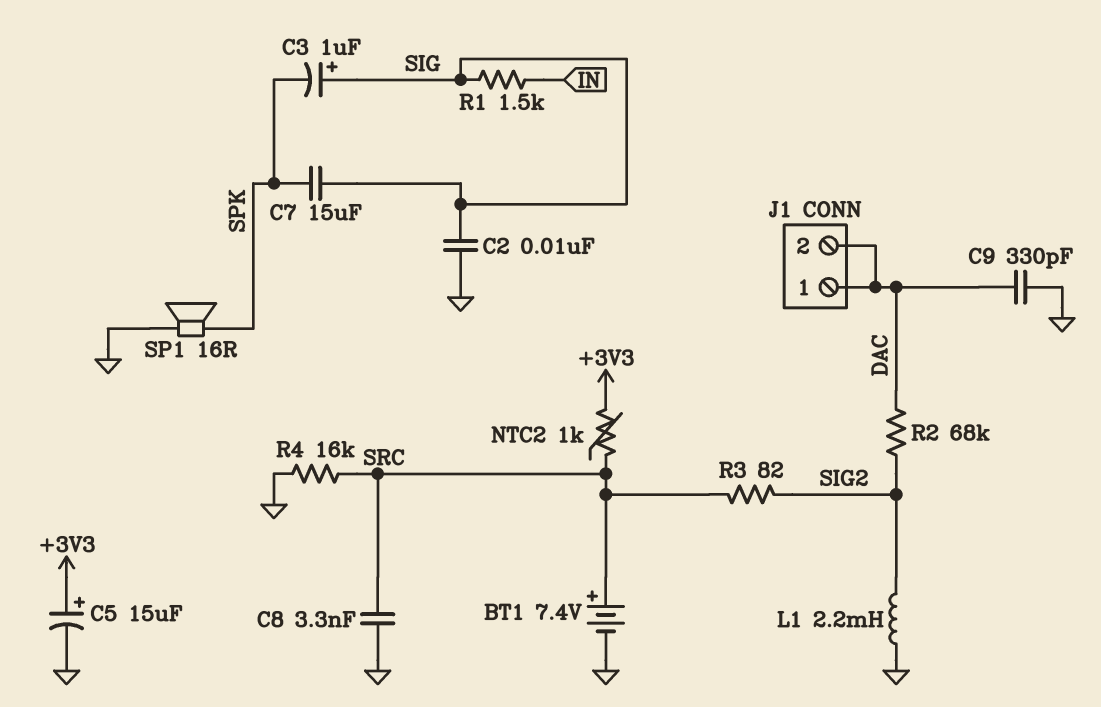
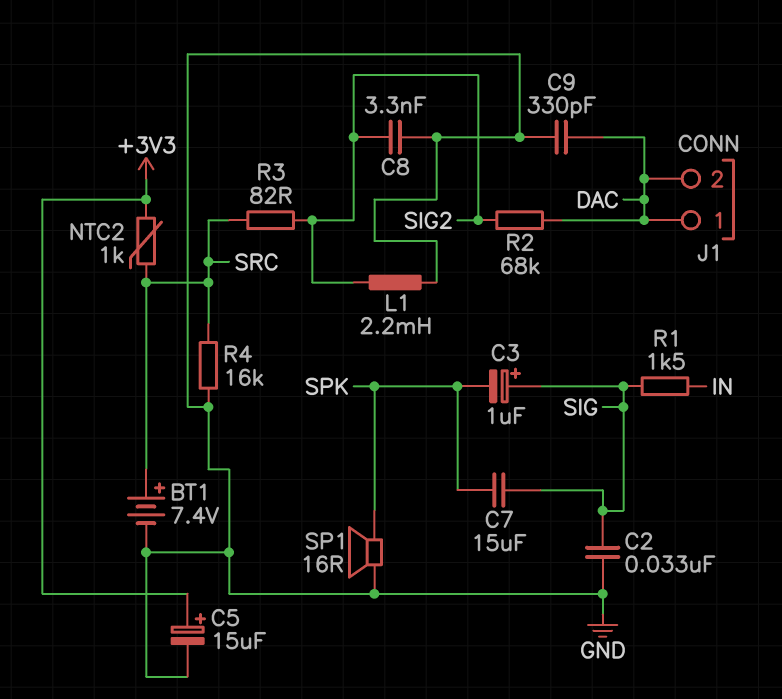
C2: 10nF (GND, SIG) -> 33nF (GND, SIG)
C8: 3.3nF (GND, SRC) -> 3.3nF (GND, SIG2)

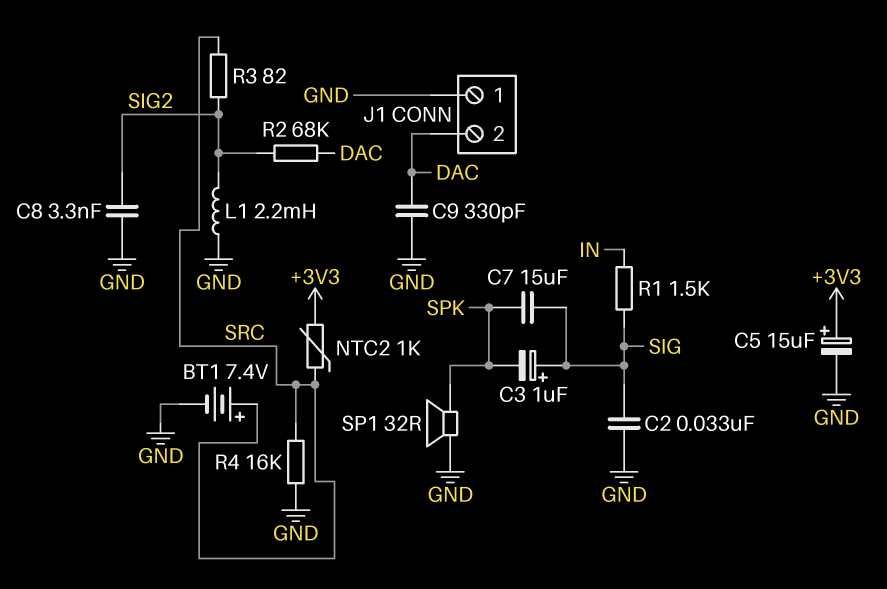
J1 pin 1: DAC -> GND
SP1: speaker 16R (GND, SPK) -> speaker 32R (GND, SPK)

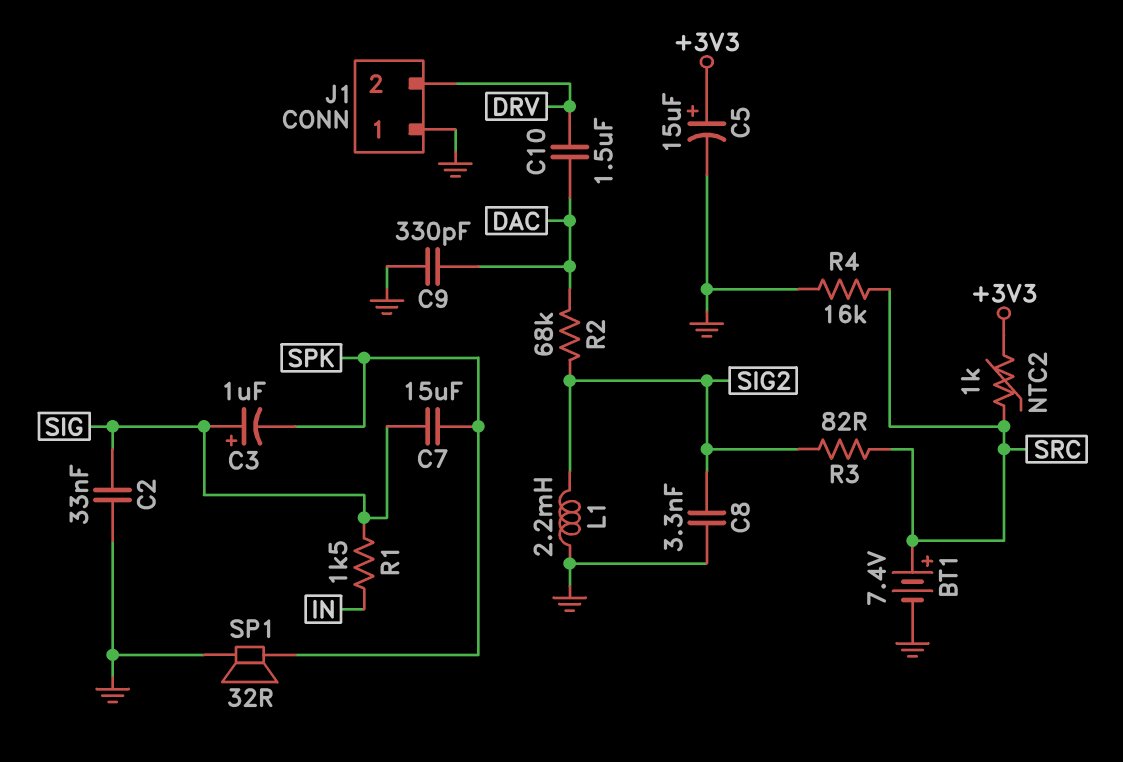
C10: none -> 1.5uF (DAC, DRV)
J1 pin 2: DAC -> DRV

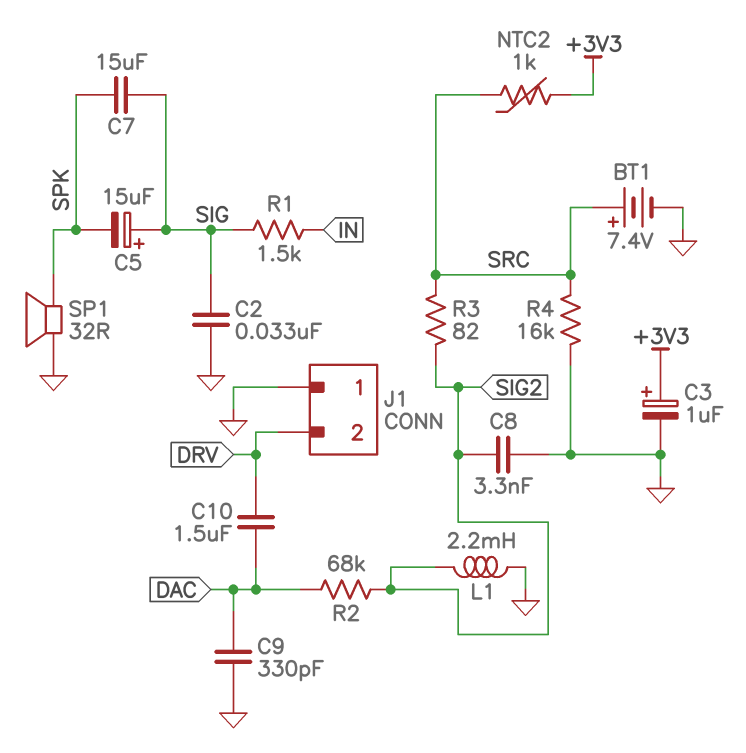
C3: 1uF (plus SIG, minus SPK) -> 1uF (plus +3V3, minus GND)
C5: 15uF (plus +3V3, minus GND) -> 15uF (plus SIG, minus SPK)

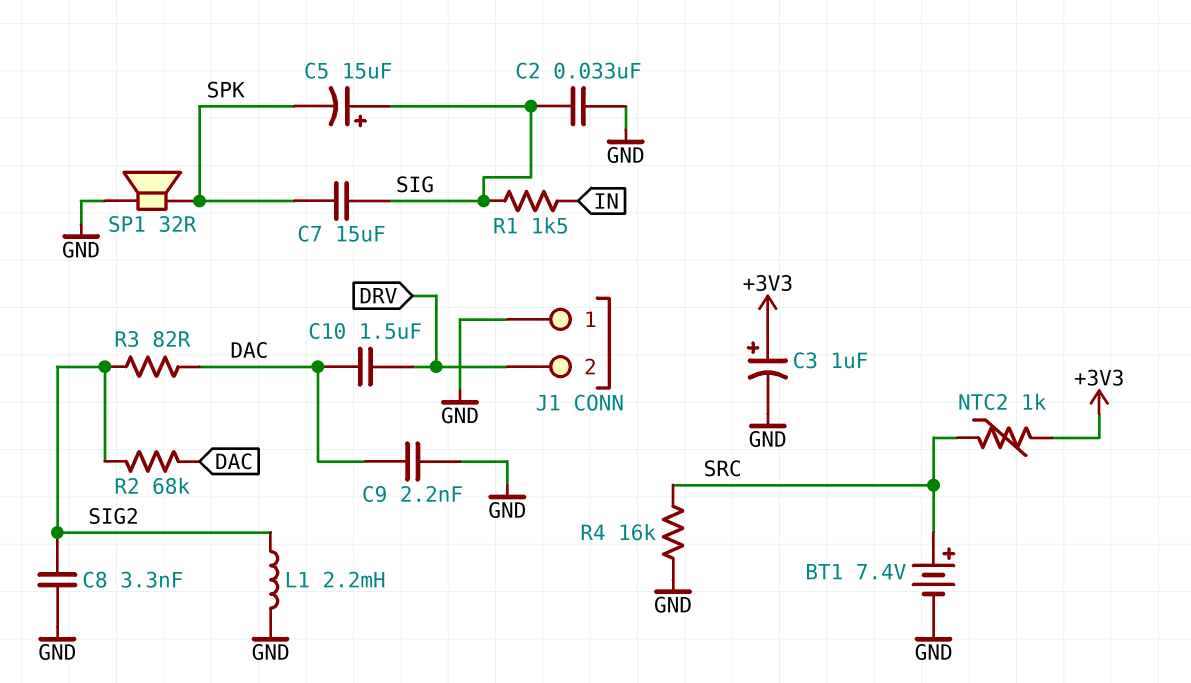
C9: 330pF (DAC, GND) -> 2.2nF (DAC, GND)
R3: 82 (SIG2, SRC) -> 82 (DAC, SIG2)

